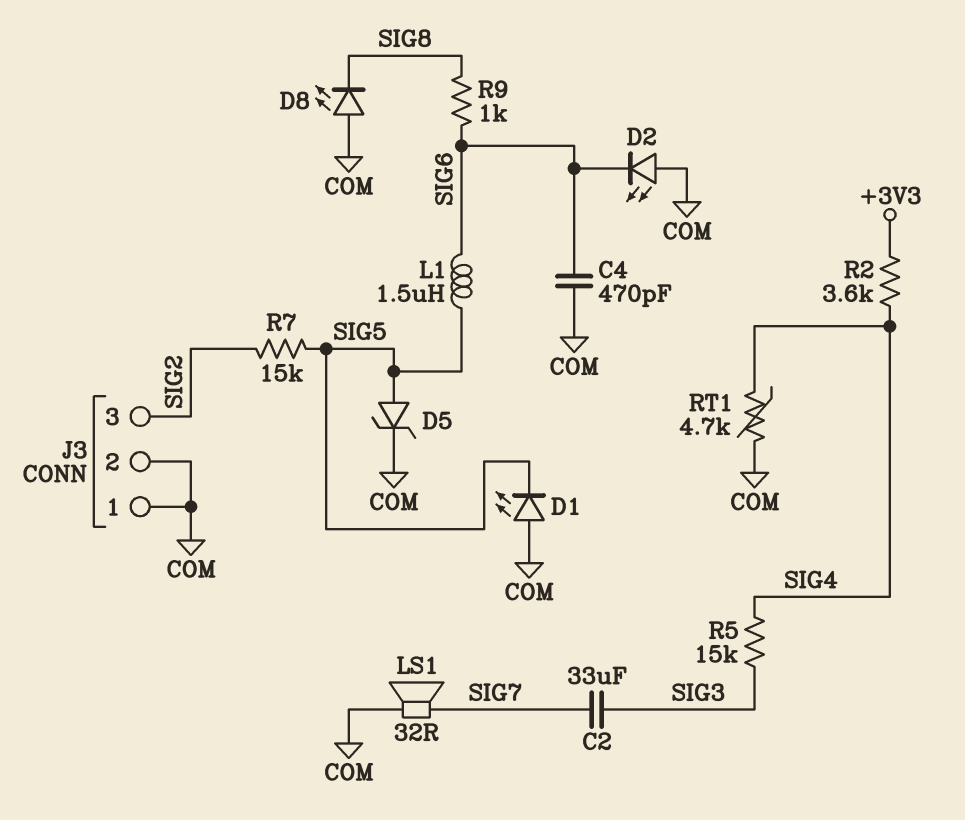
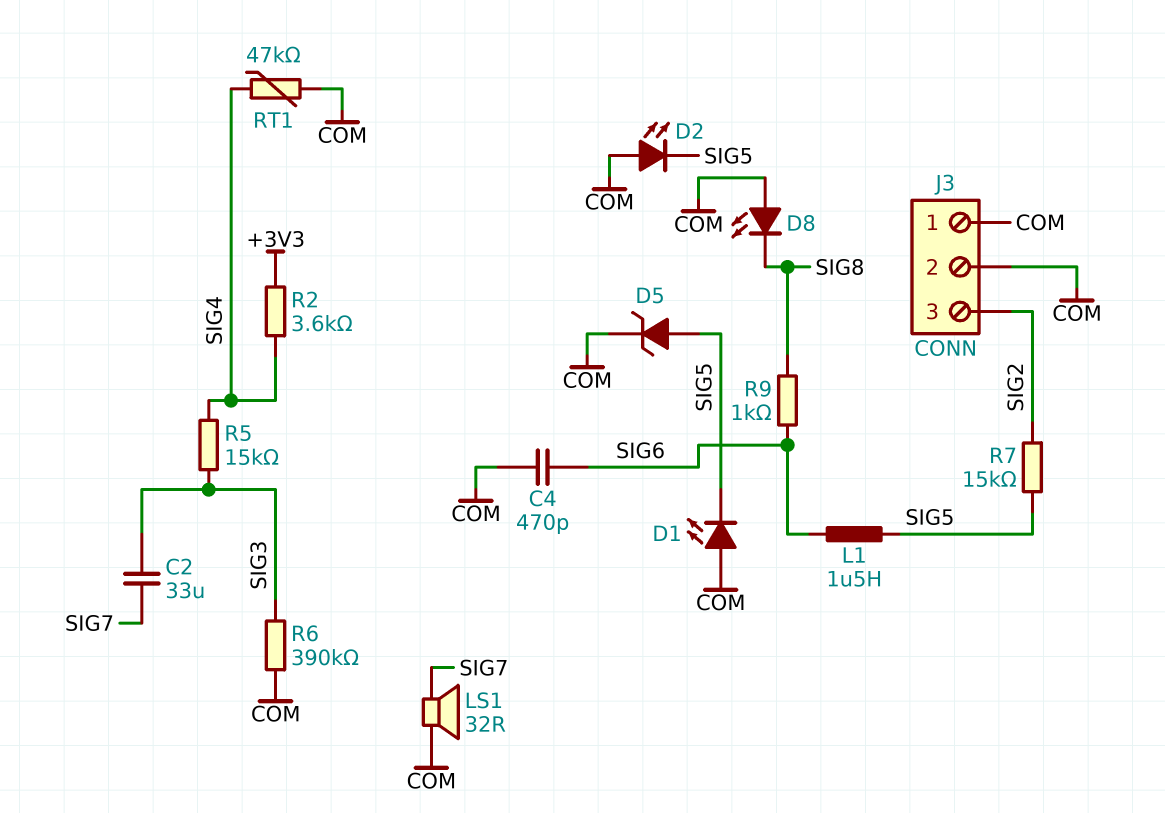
D2: LED (A COM, K SIG6) -> LED (A COM, K SIG5)
R6: none -> 390k (COM, SIG3)
RT1: 4.7k (COM, SIG4) -> 47k (COM, SIG4)

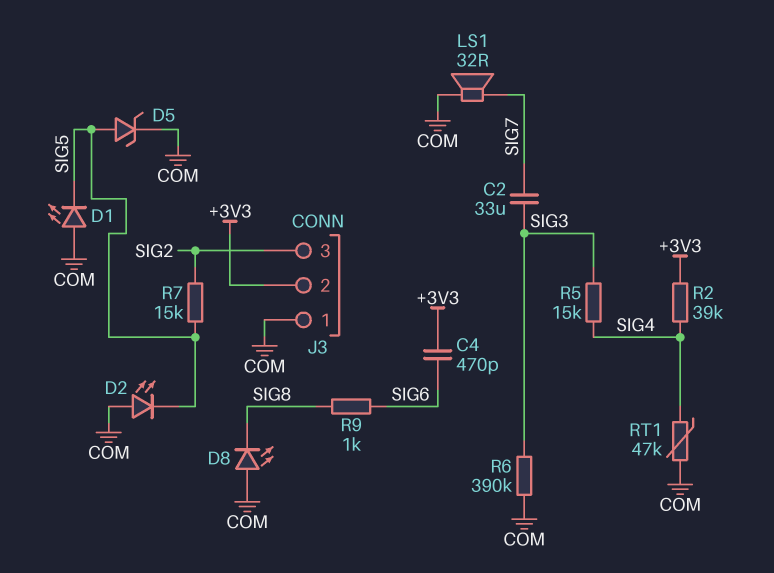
C4: 470pF (COM, SIG6) -> 470pF (+3V3, SIG6)
J3 pin 2: COM -> +3V3
L1: 1.5uH (SIG5, SIG6) -> none
R2: 3.6k (+3V3, SIG4) -> 39k (+3V3, SIG4)

